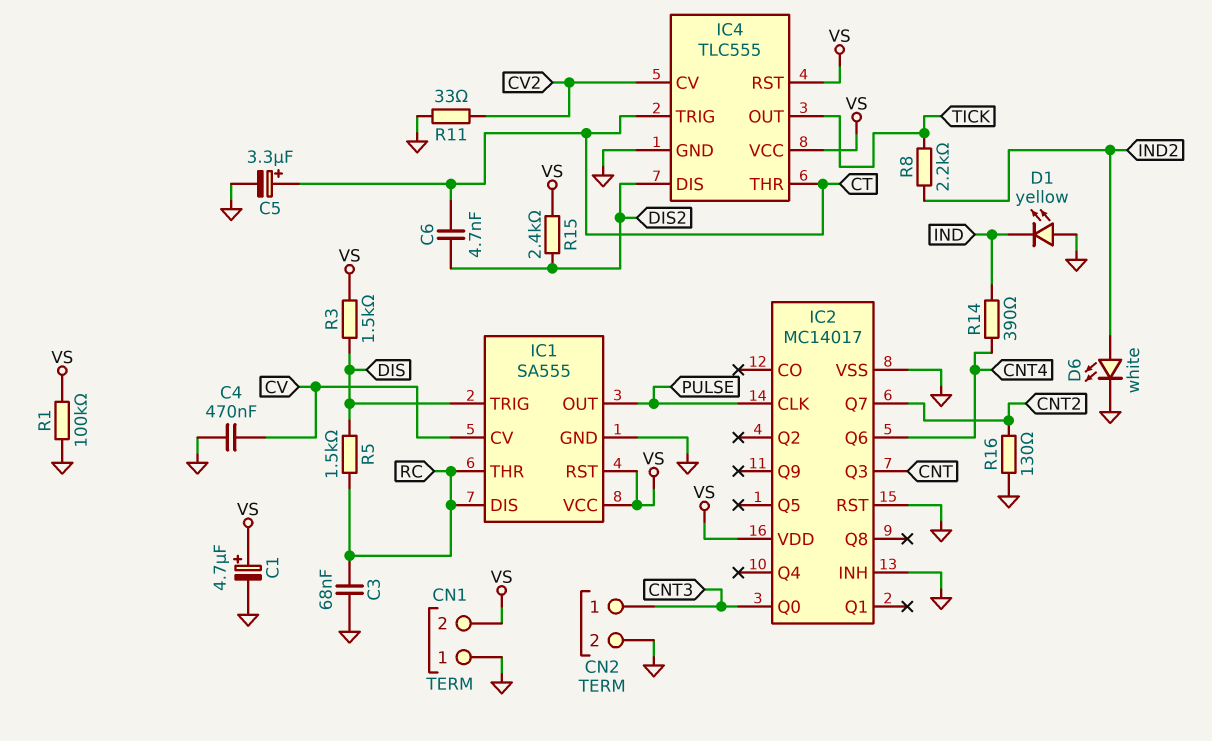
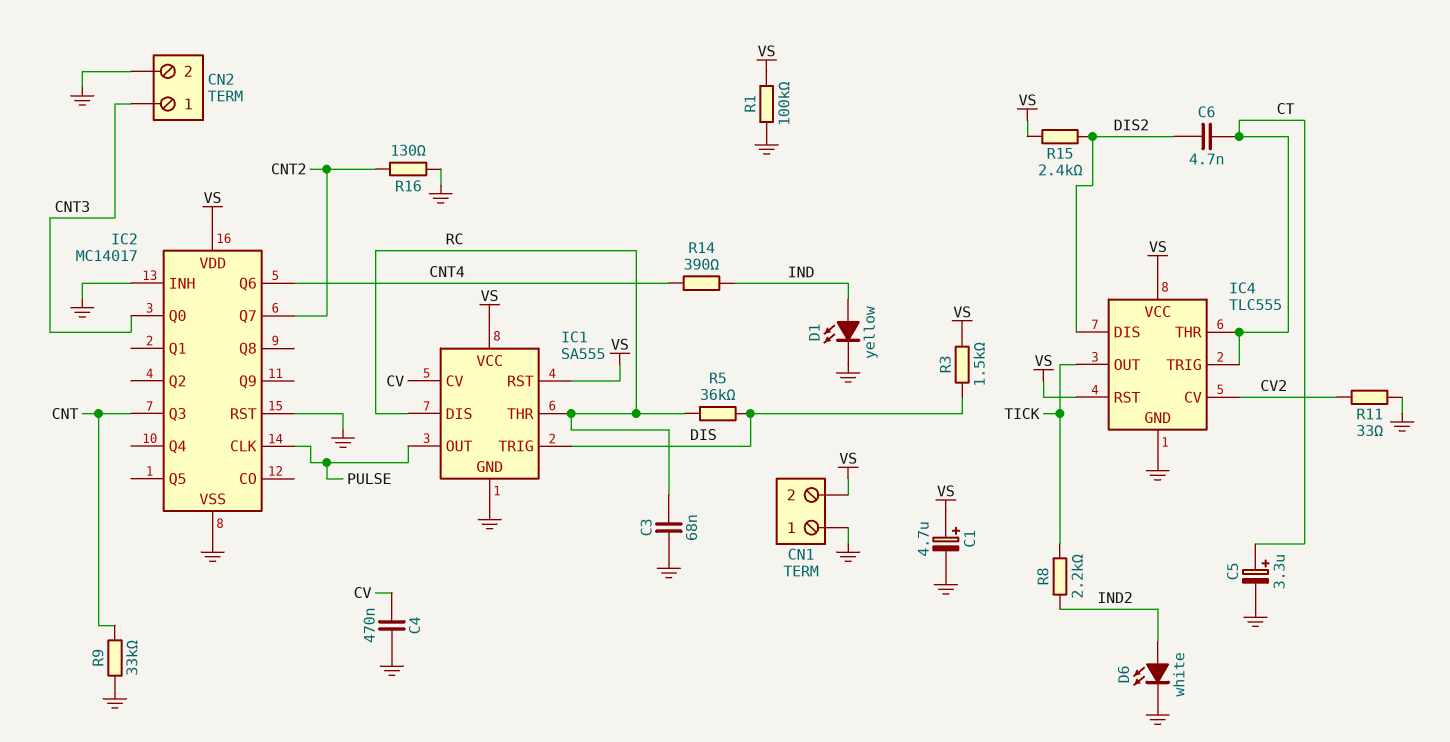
D1: LED yellow (A GND, K IND) -> LED yellow (A IND, K GND)
R5: 1.5k (DIS, RC) -> 36k (DIS, RC)
R9: none -> 33k (CNT, GND)

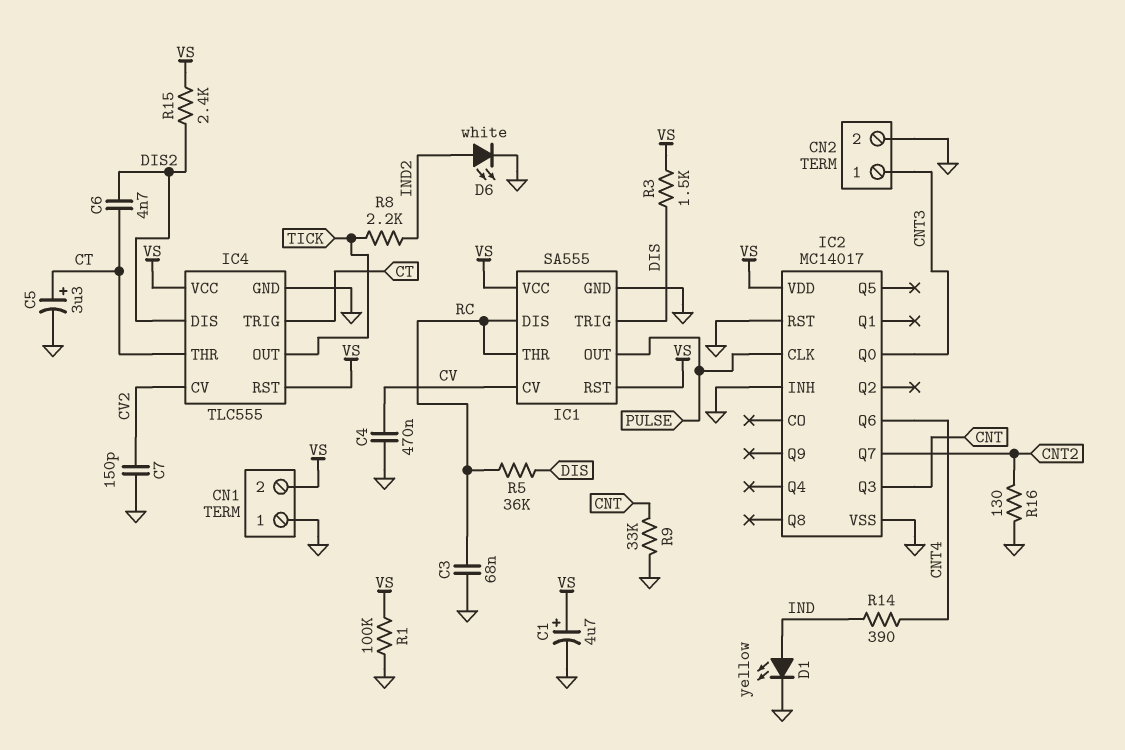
C7: none -> 150pF (CV2, GND)
R11: 33 (CV2, GND) -> none

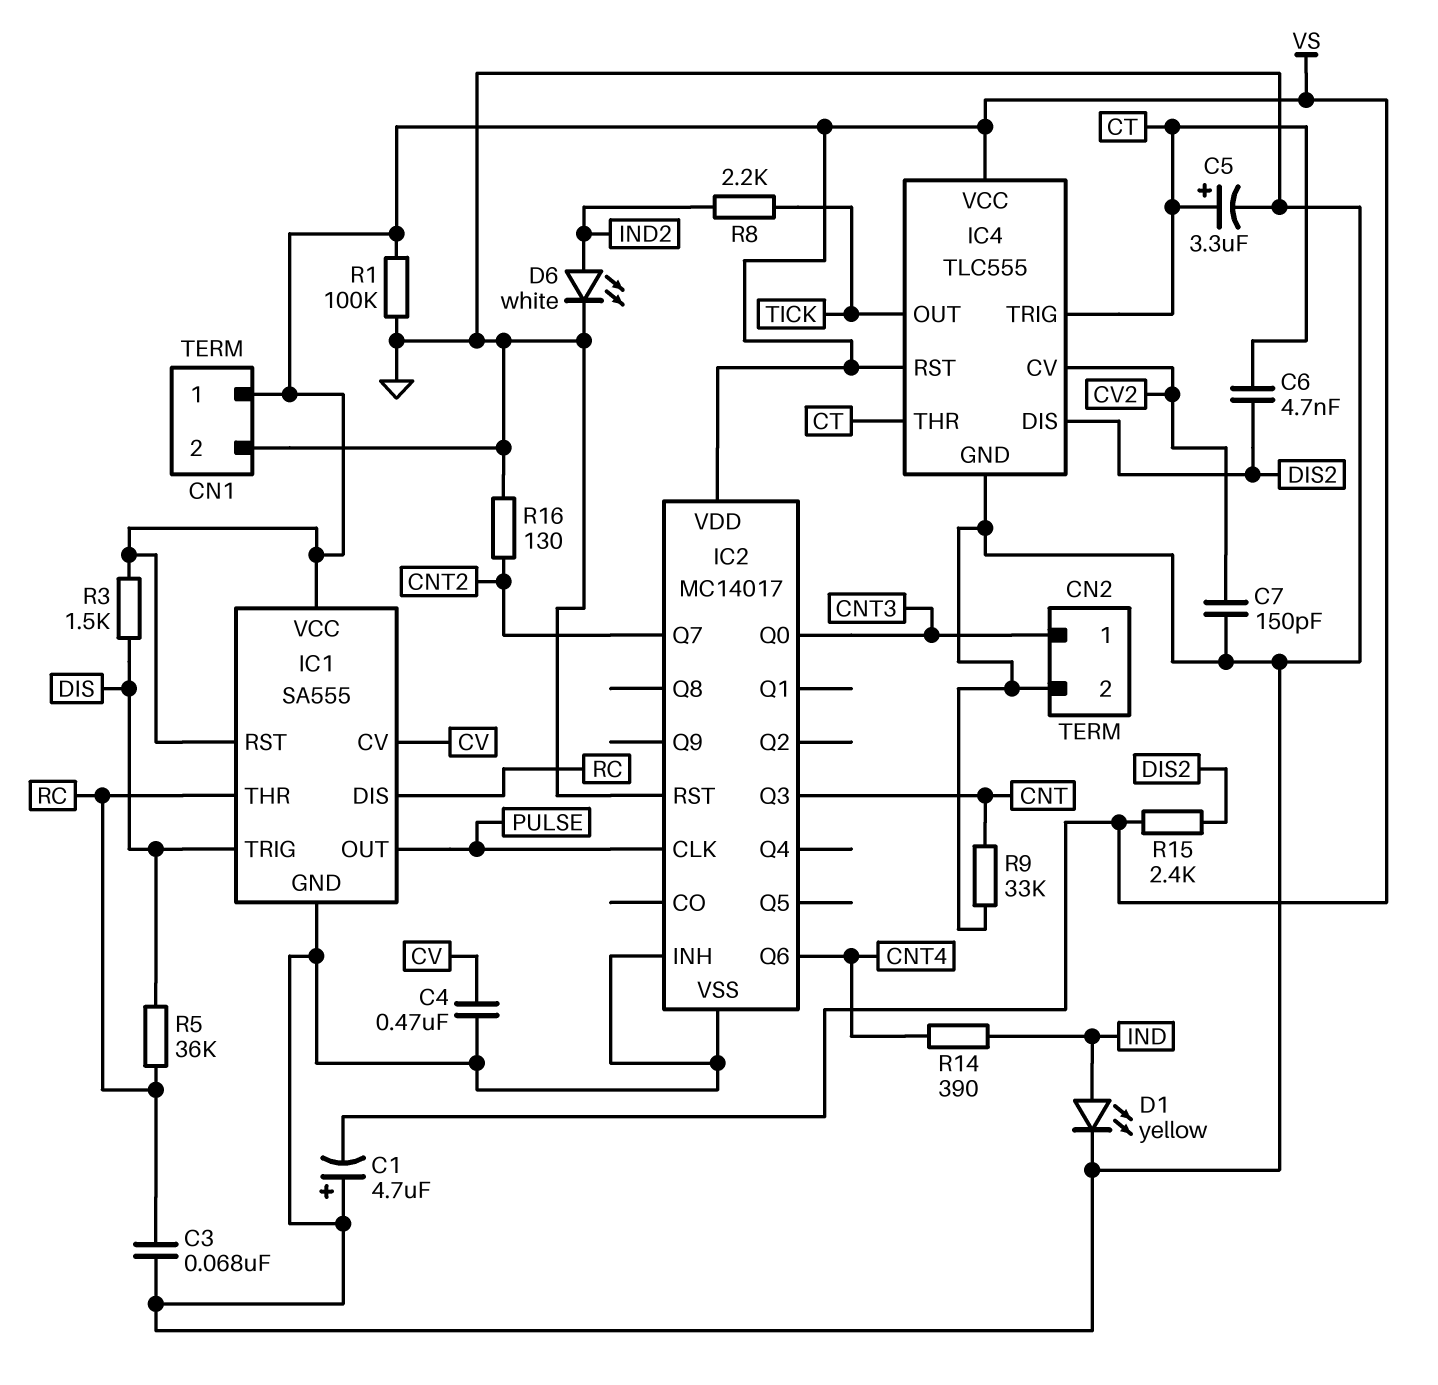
C1: 4.7uF (plus VS, minus GND) -> 4.7uF (plus GND, minus VS)
CN1 pin 1: GND -> VS
CN1 pin 2: VS -> GND

